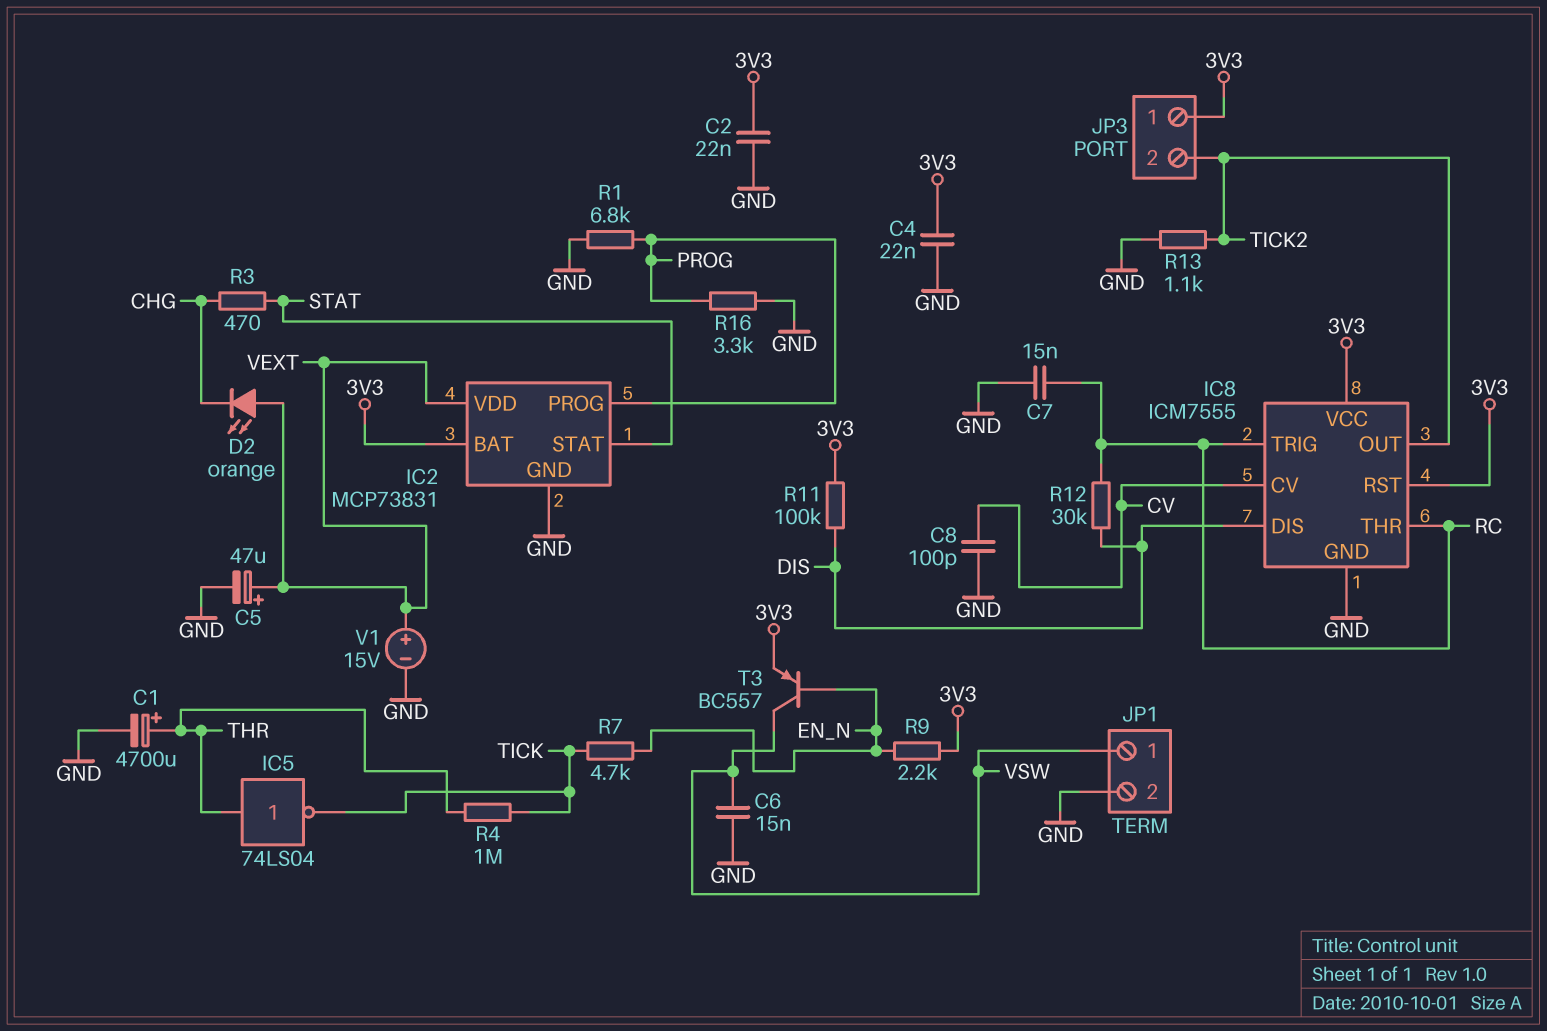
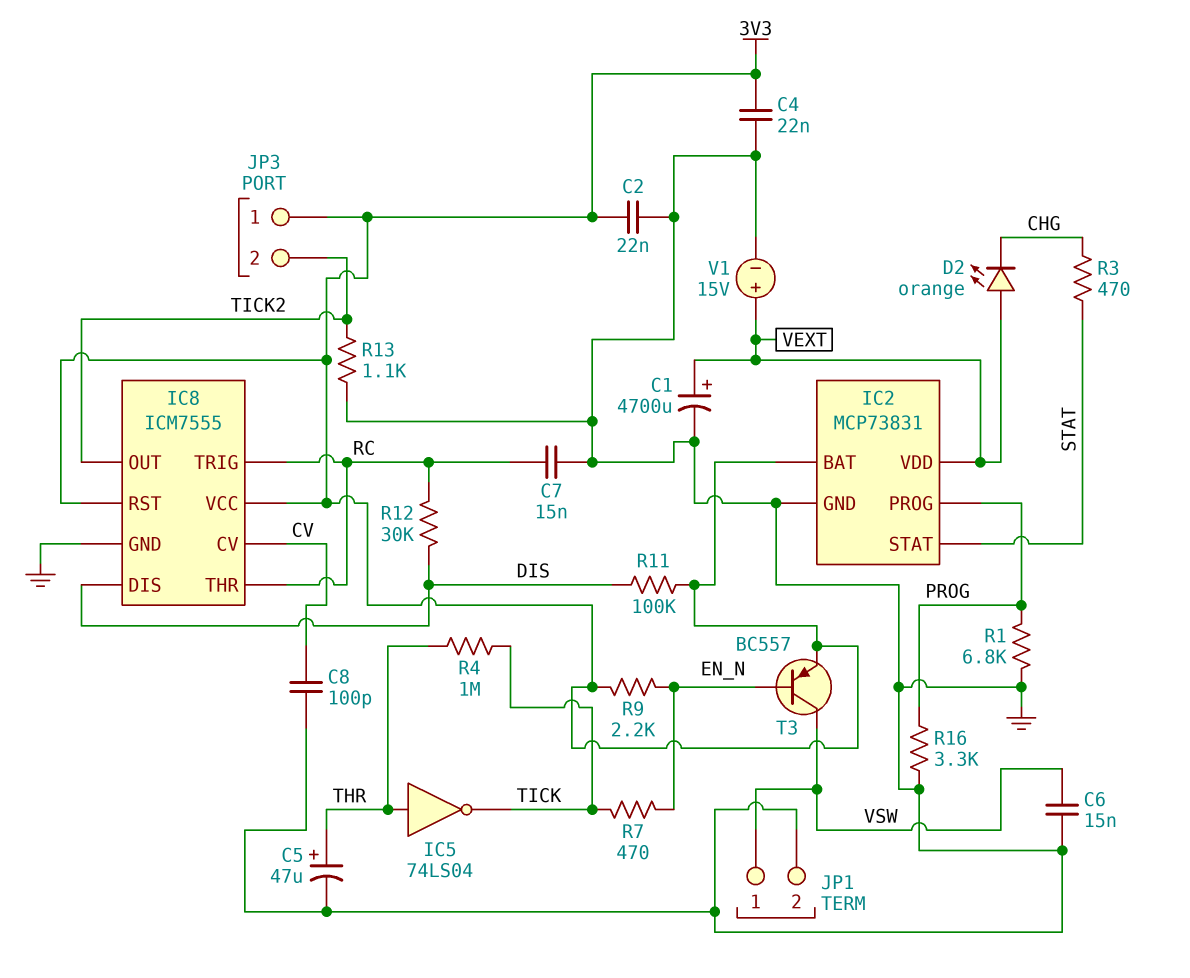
C1: 4700uF (plus THR, minus GND) -> 4700uF (plus VEXT, minus GND)
C5: 47uF (plus VEXT, minus GND) -> 47uF (plus THR, minus GND)
R7: 4.7k (EN_N, TICK) -> 470 (EN_N, TICK)

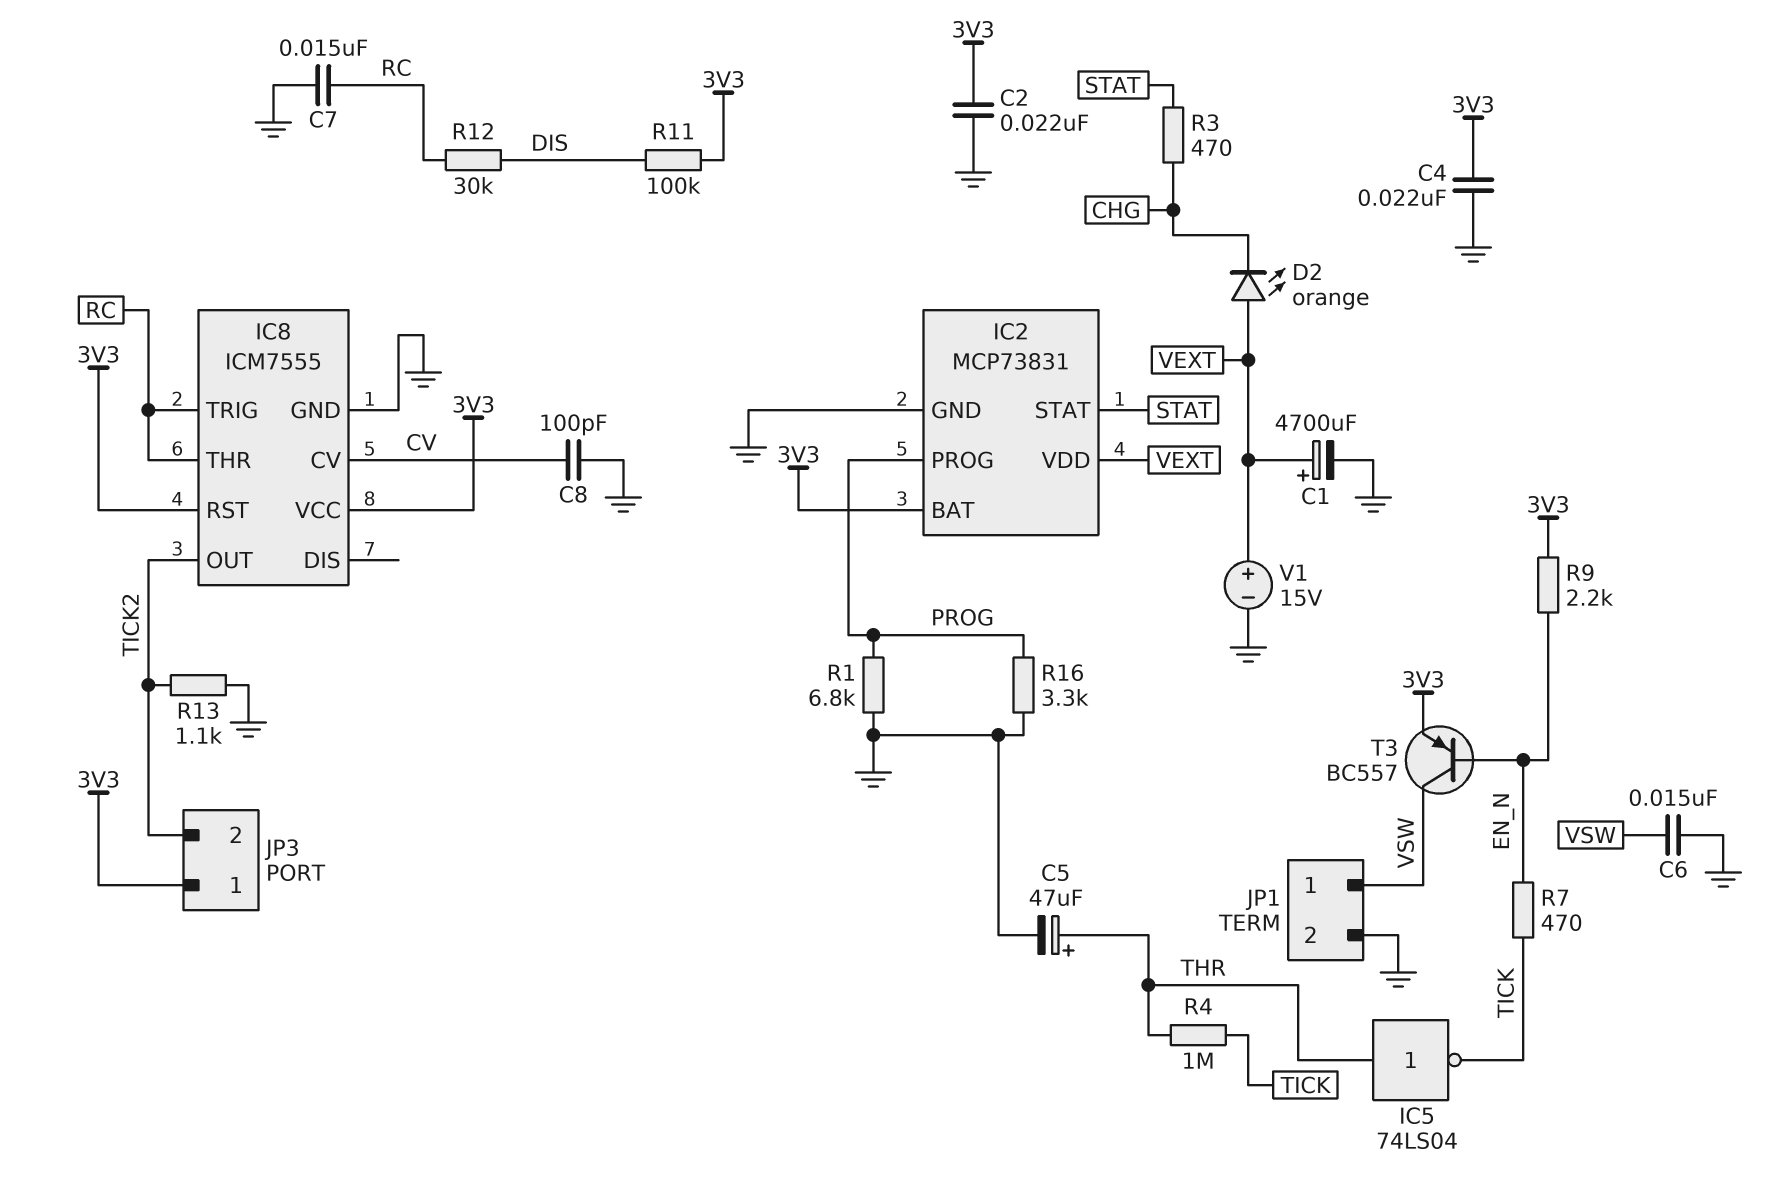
IC8 pin DIS: DIS -> none

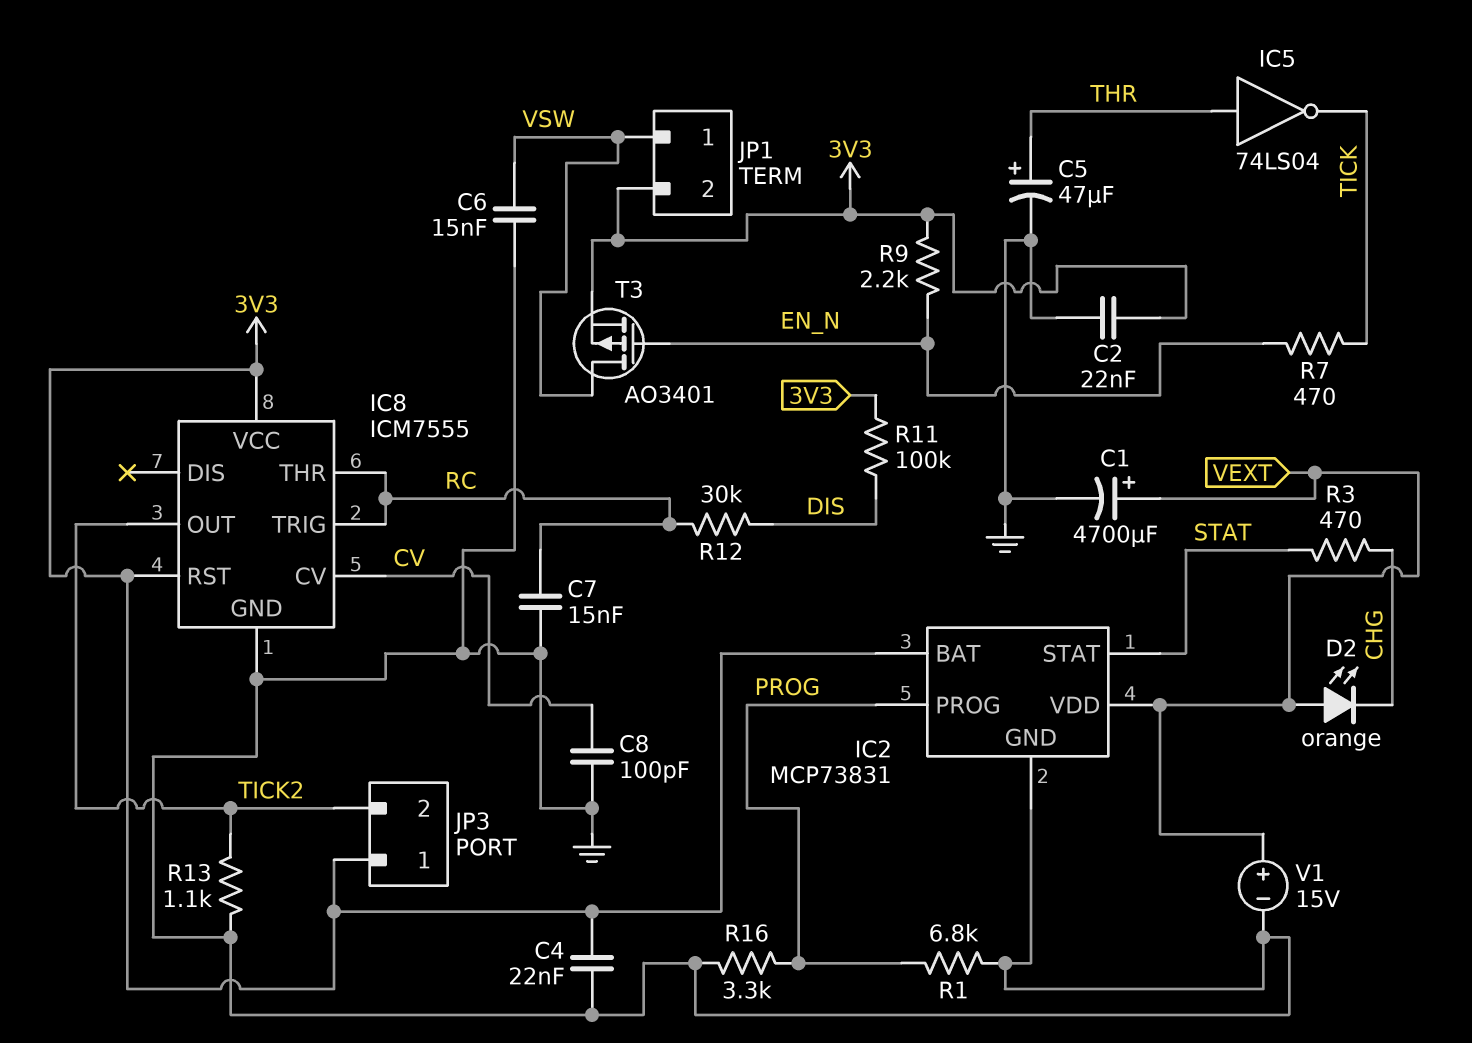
JP1 pin 2: GND -> 3V3
R4: 1M (THR, TICK) -> none
T3: PNP BC557 (B EN_N, C VSW, E 3V3) -> PMOS AO3401 (G EN_N, D VSW, S 3V3)

